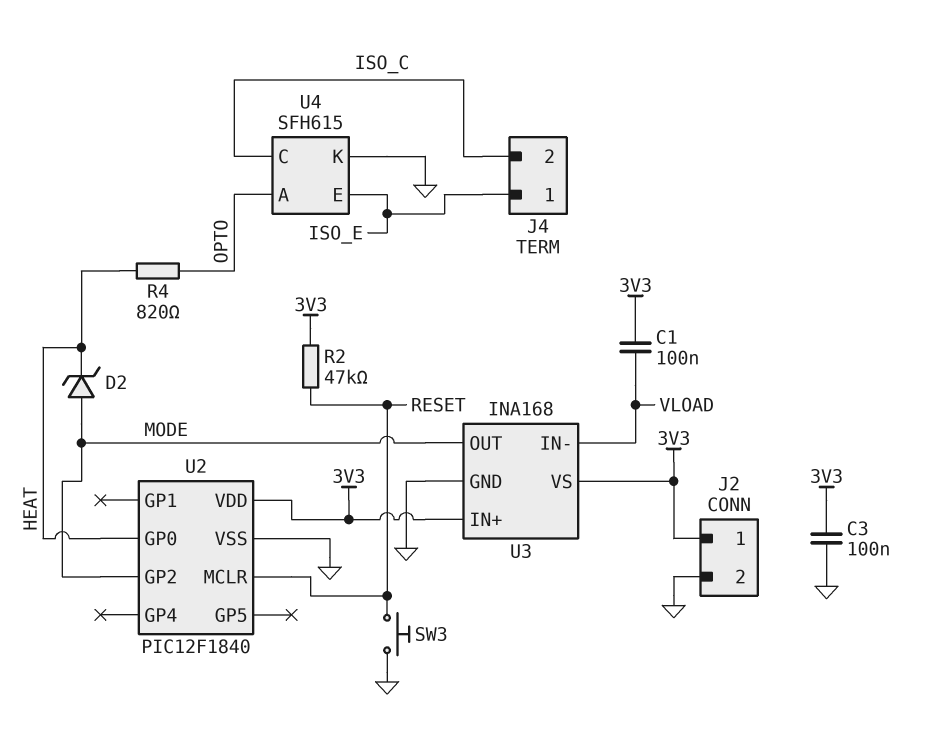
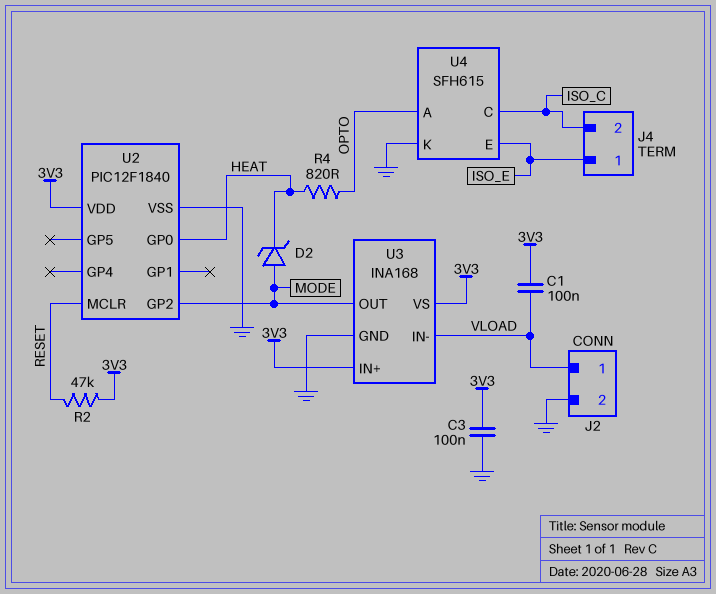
J2 pin 1: 3V3 -> VLOAD
SW3: button (GND, RESET) -> none

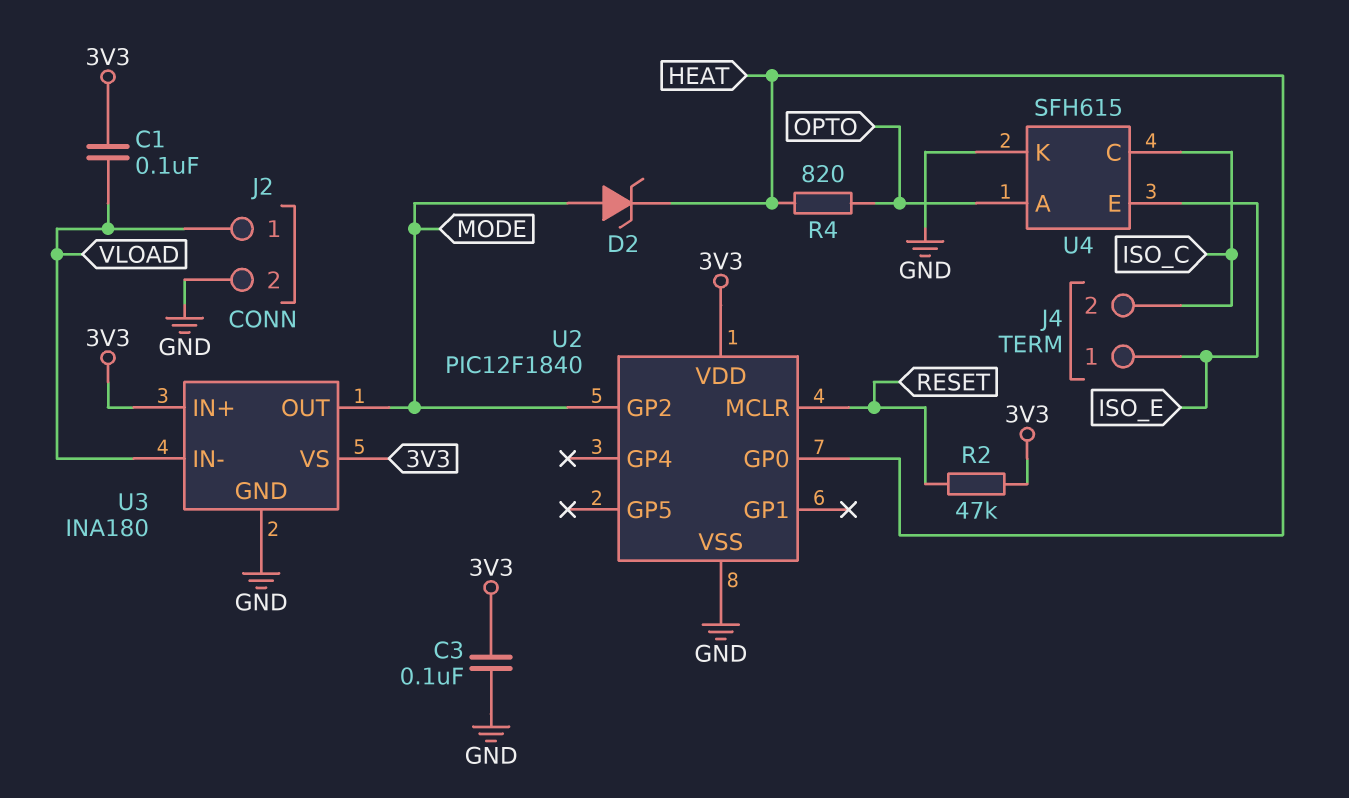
U3: INA168 -> INA180

